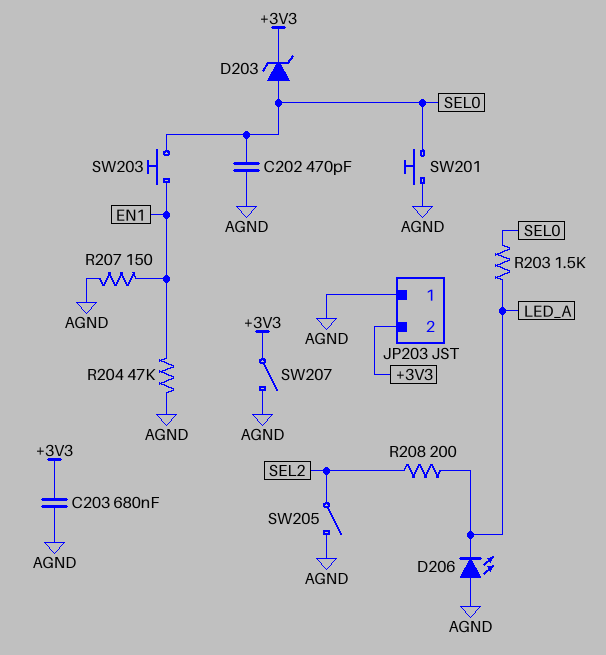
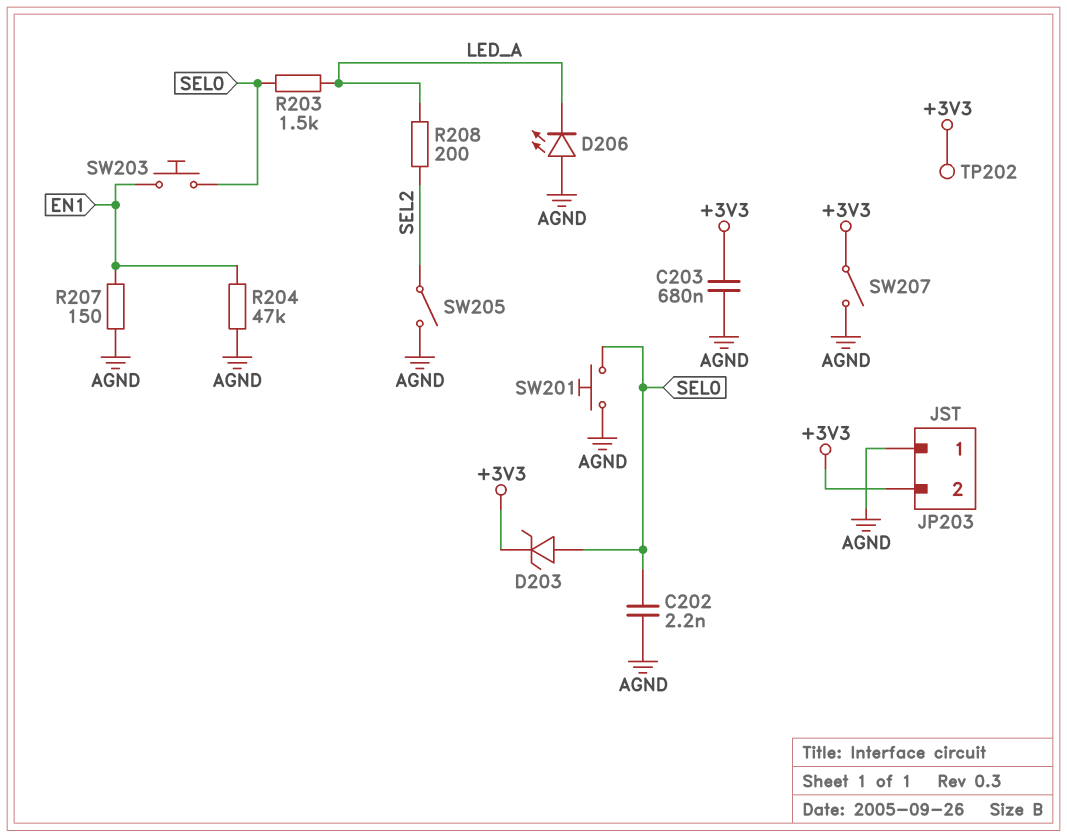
C202: 470pF (AGND, SEL0) -> 2.2nF (AGND, SEL0)
TP202: none -> test point (+3V3)

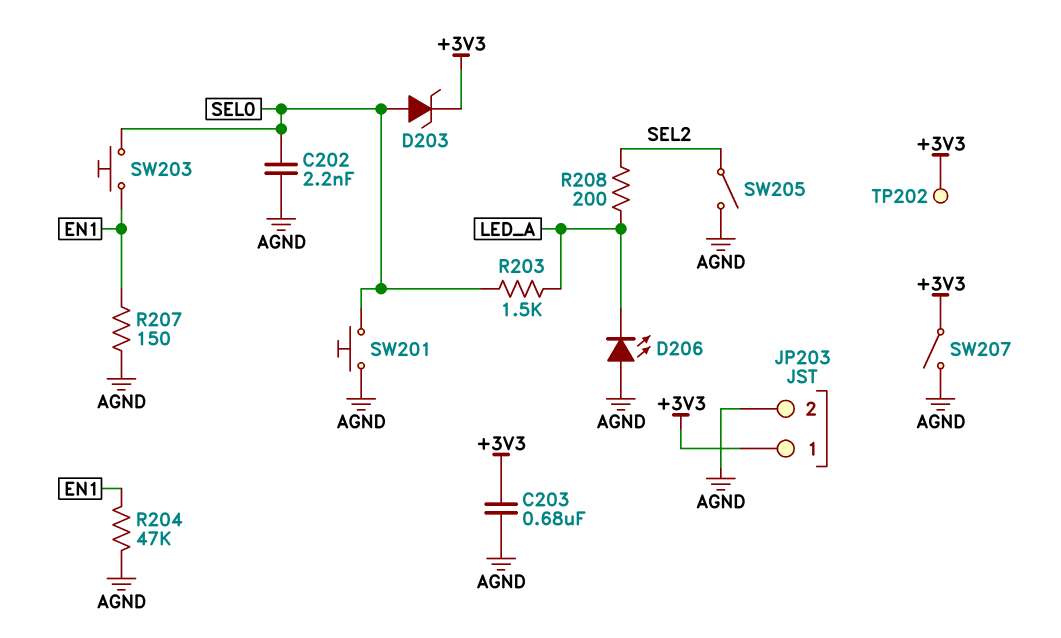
JP203 pin 1: AGND -> +3V3
JP203 pin 2: +3V3 -> AGND

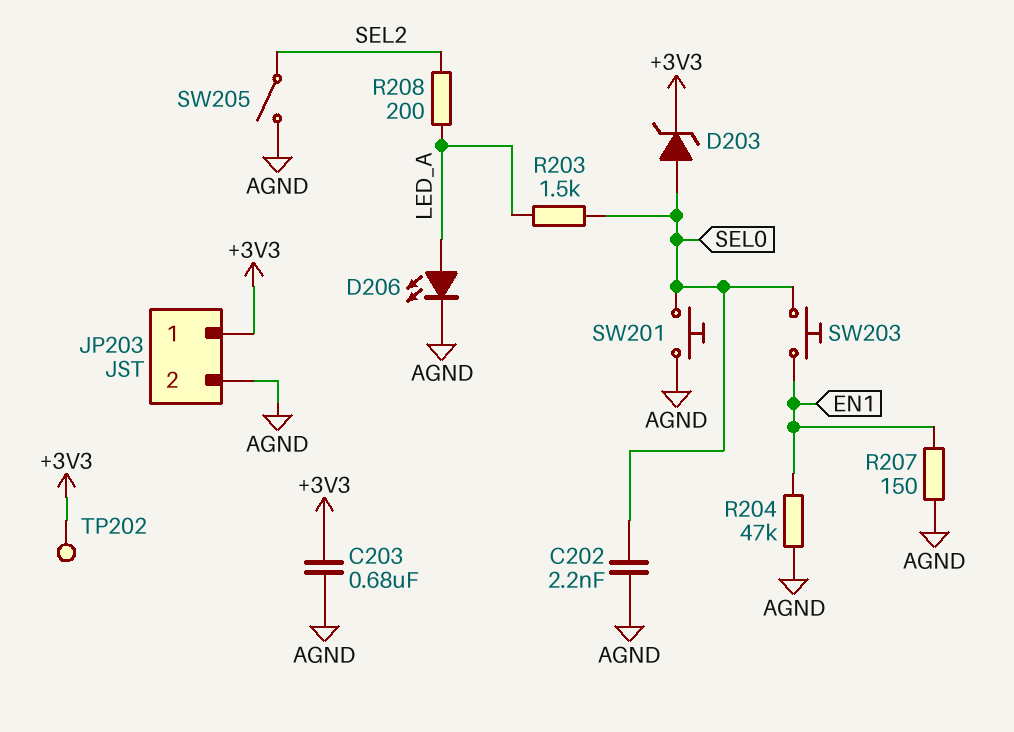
D206: LED (A AGND, K LED_A) -> LED (A LED_A, K AGND)
SW207: switch (+3V3, AGND) -> none

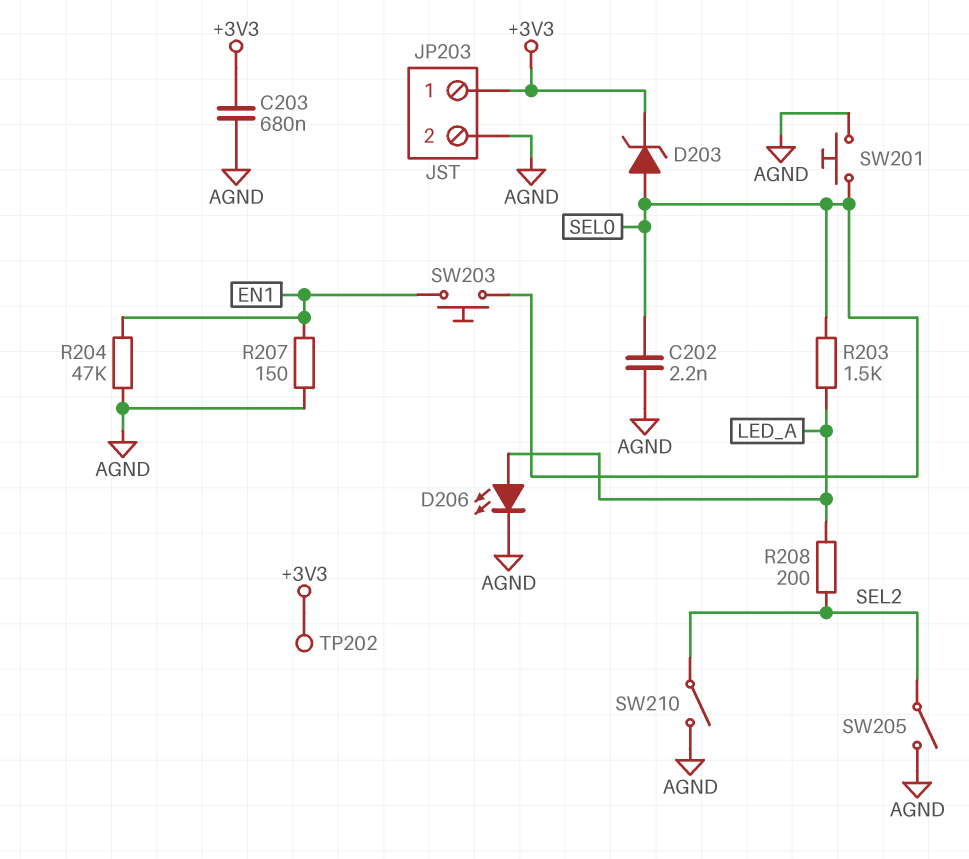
SW210: none -> switch (AGND, SEL2)

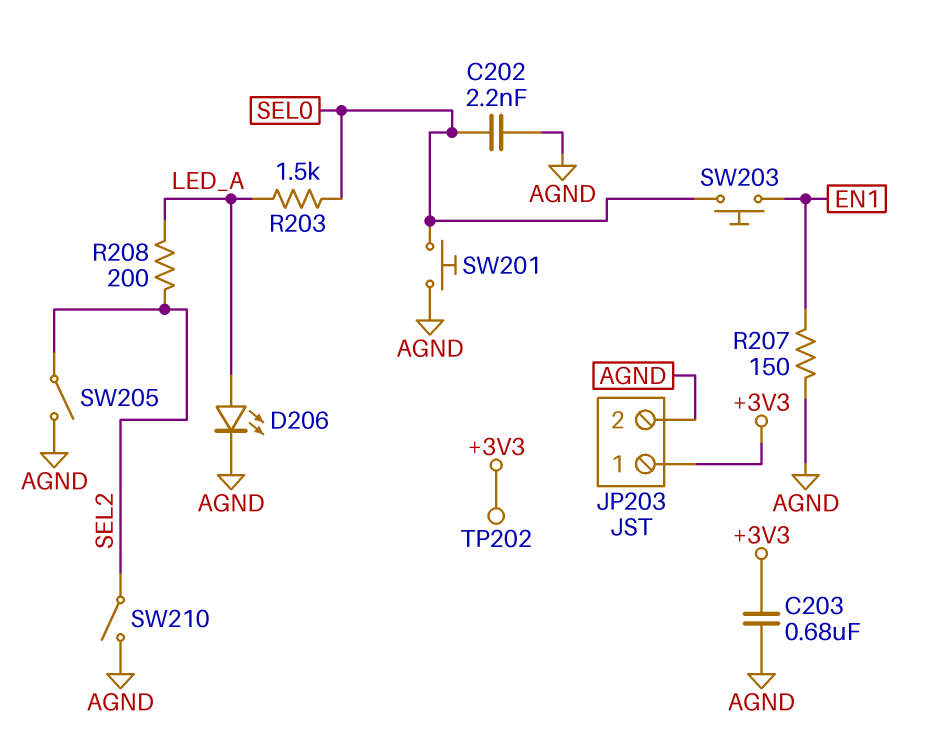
D203: zener (A SEL0, K +3V3) -> none
R204: 47k (AGND, EN1) -> none

